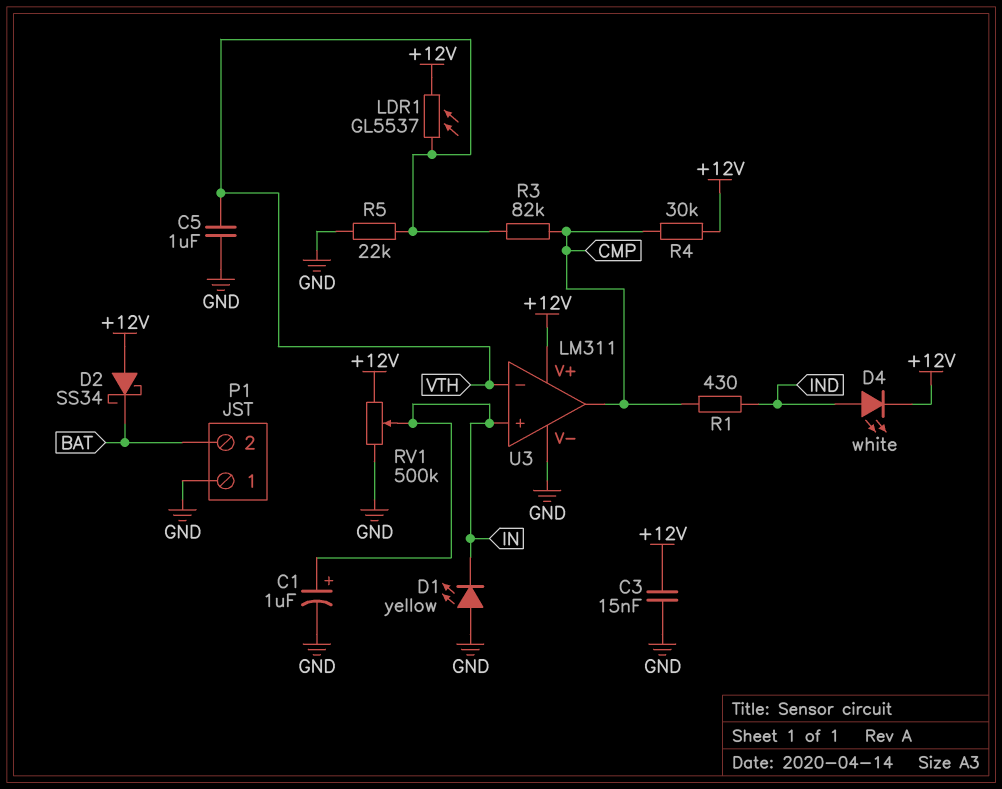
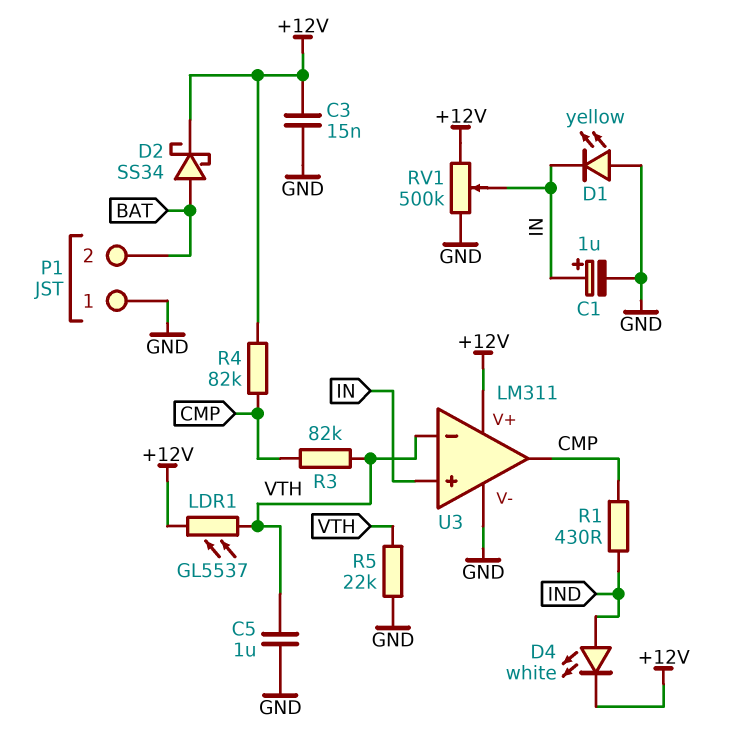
D2: schottky SS34 (A +12V, K BAT) -> schottky SS34 (A BAT, K +12V)
R4: 30k (+12V, CMP) -> 82k (+12V, CMP)

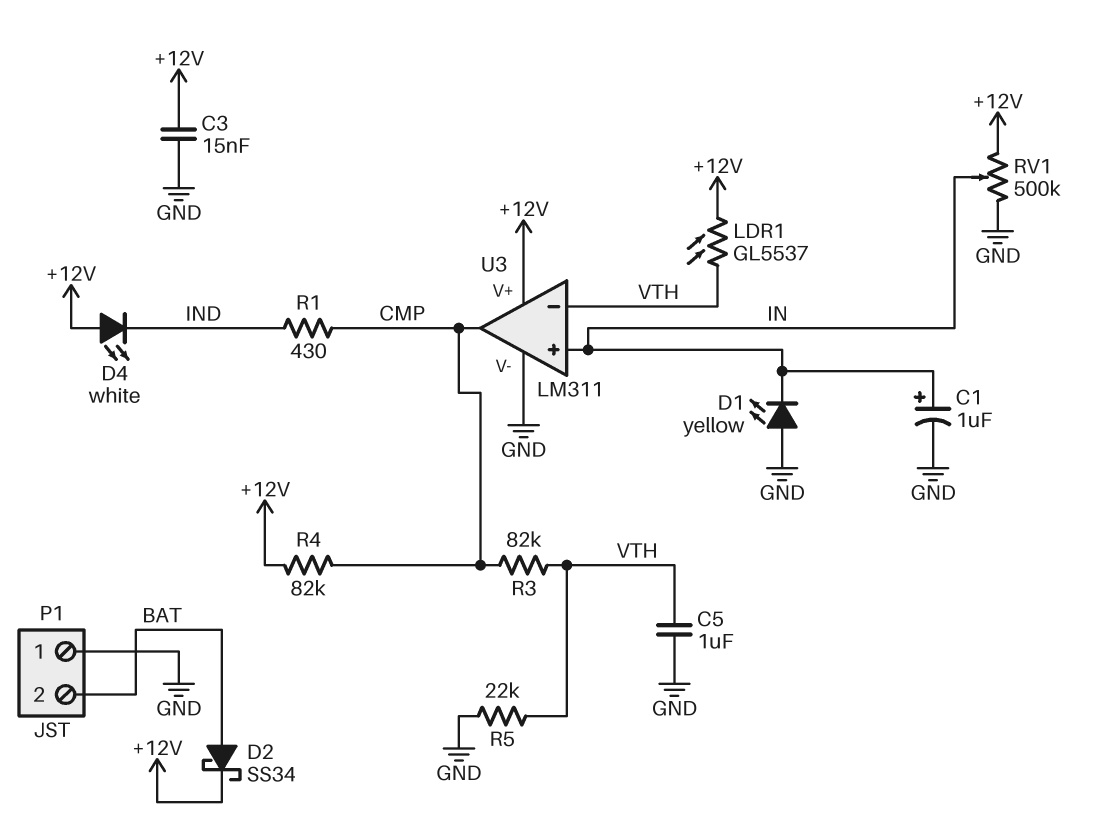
D4: LED white (A IND, K +12V) -> LED white (A +12V, K IND)

